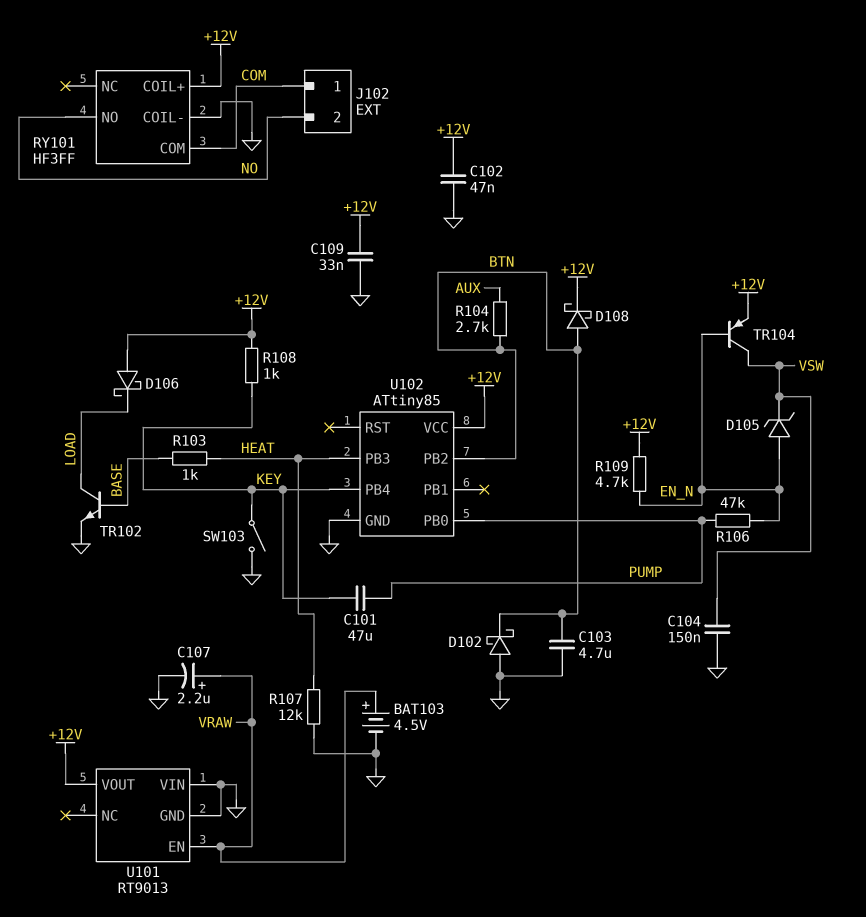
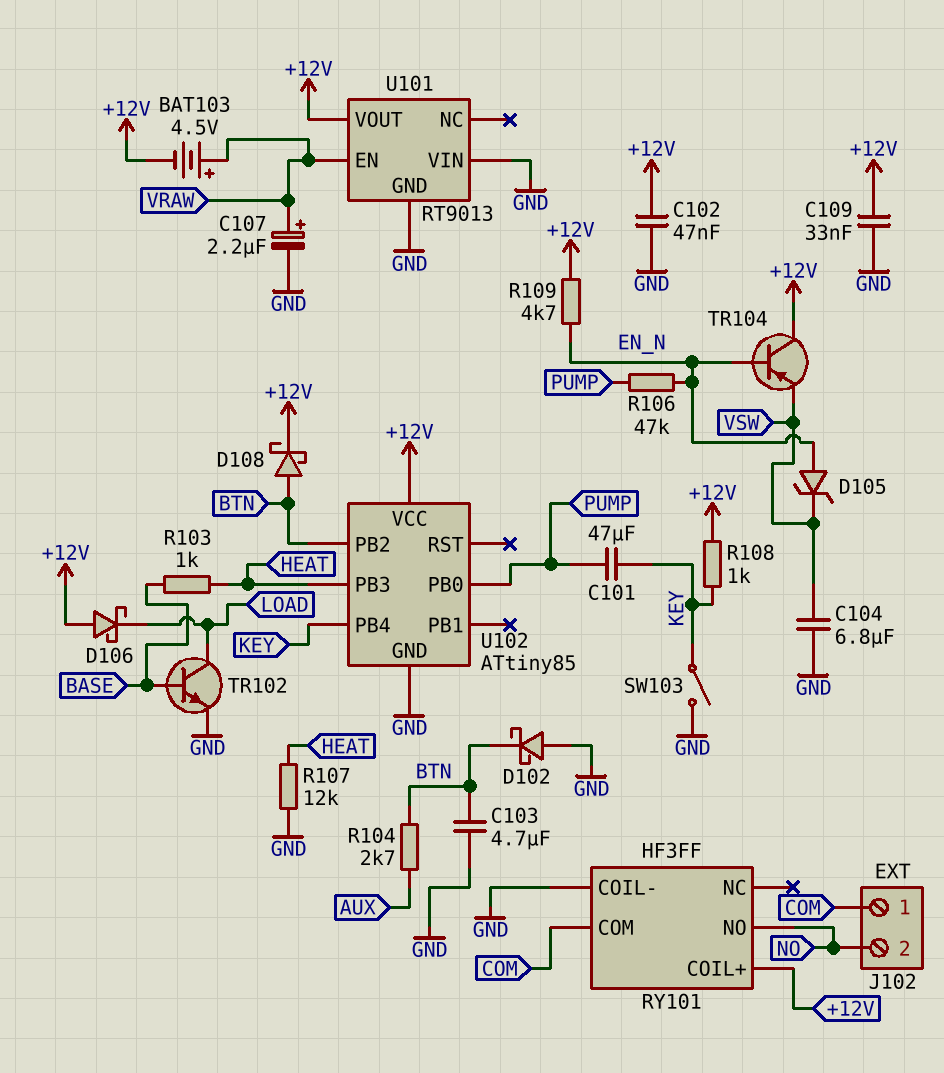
BAT103: 4.5V (plus VRAW, minus GND) -> 4.5V (plus VRAW, minus +12V)
C104: 150nF (GND, VSW) -> 6.8uF (GND, VSW)
TR104: PNP (B EN_N, C VSW, E +12V) -> PNP (B EN_N, C +12V, E VSW)

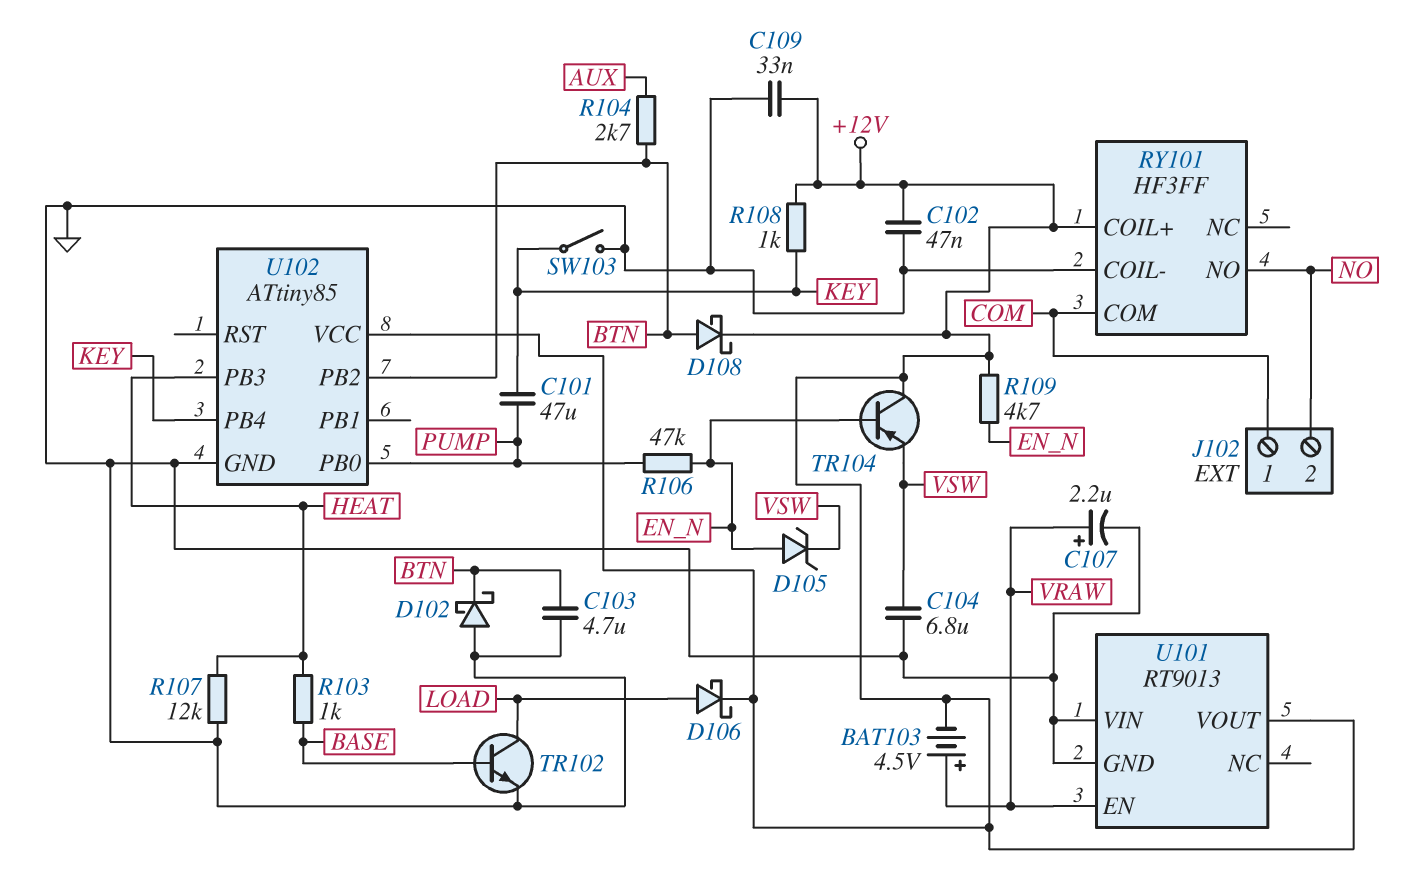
D106: schottky (A +12V, K LOAD) -> schottky (A LOAD, K +12V)

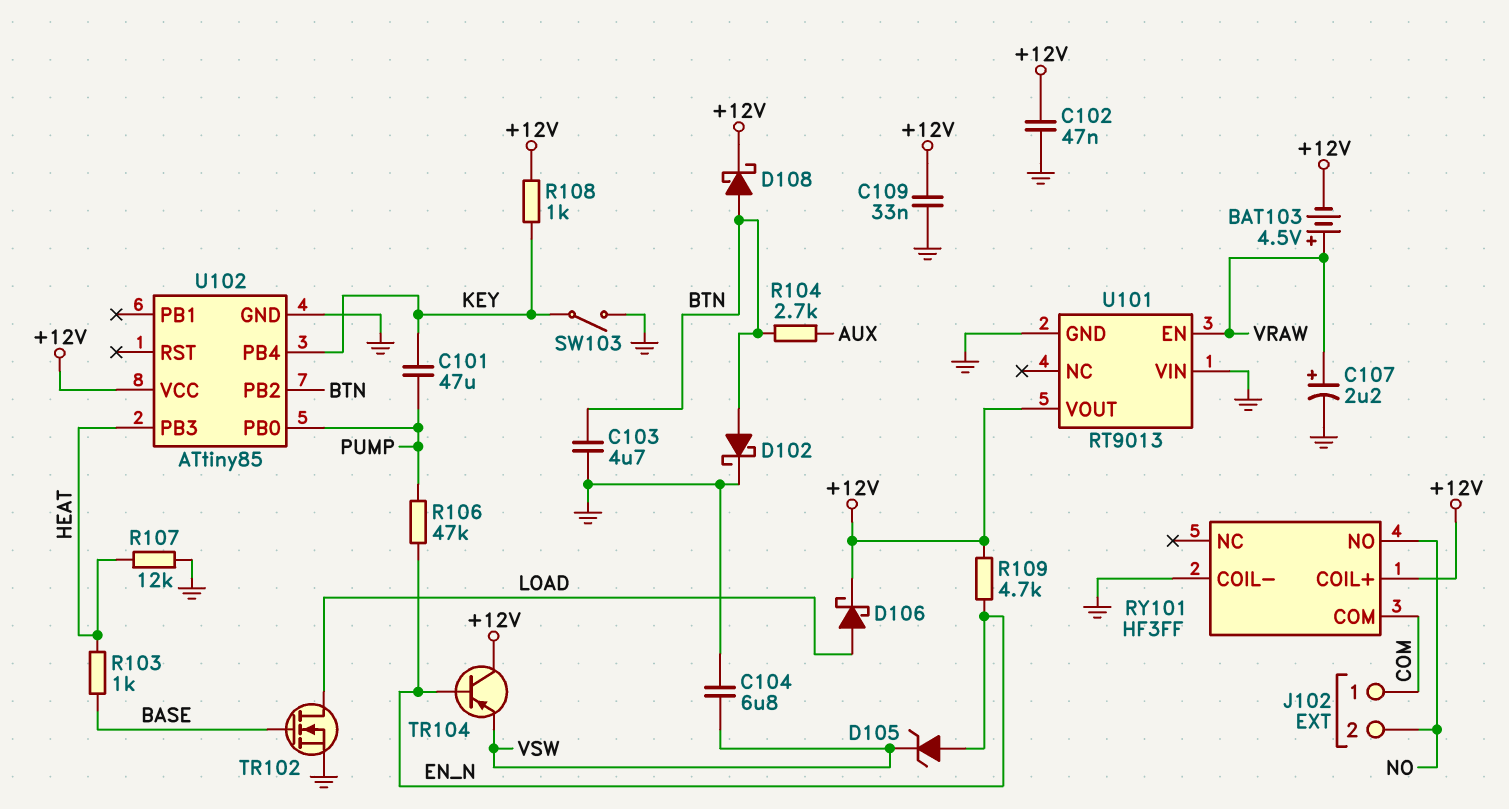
D102: schottky (A GND, K BTN) -> schottky (A BTN, K GND)
TR102: NPN (B BASE, C LOAD, E GND) -> NMOS (G BASE, D LOAD, S GND)

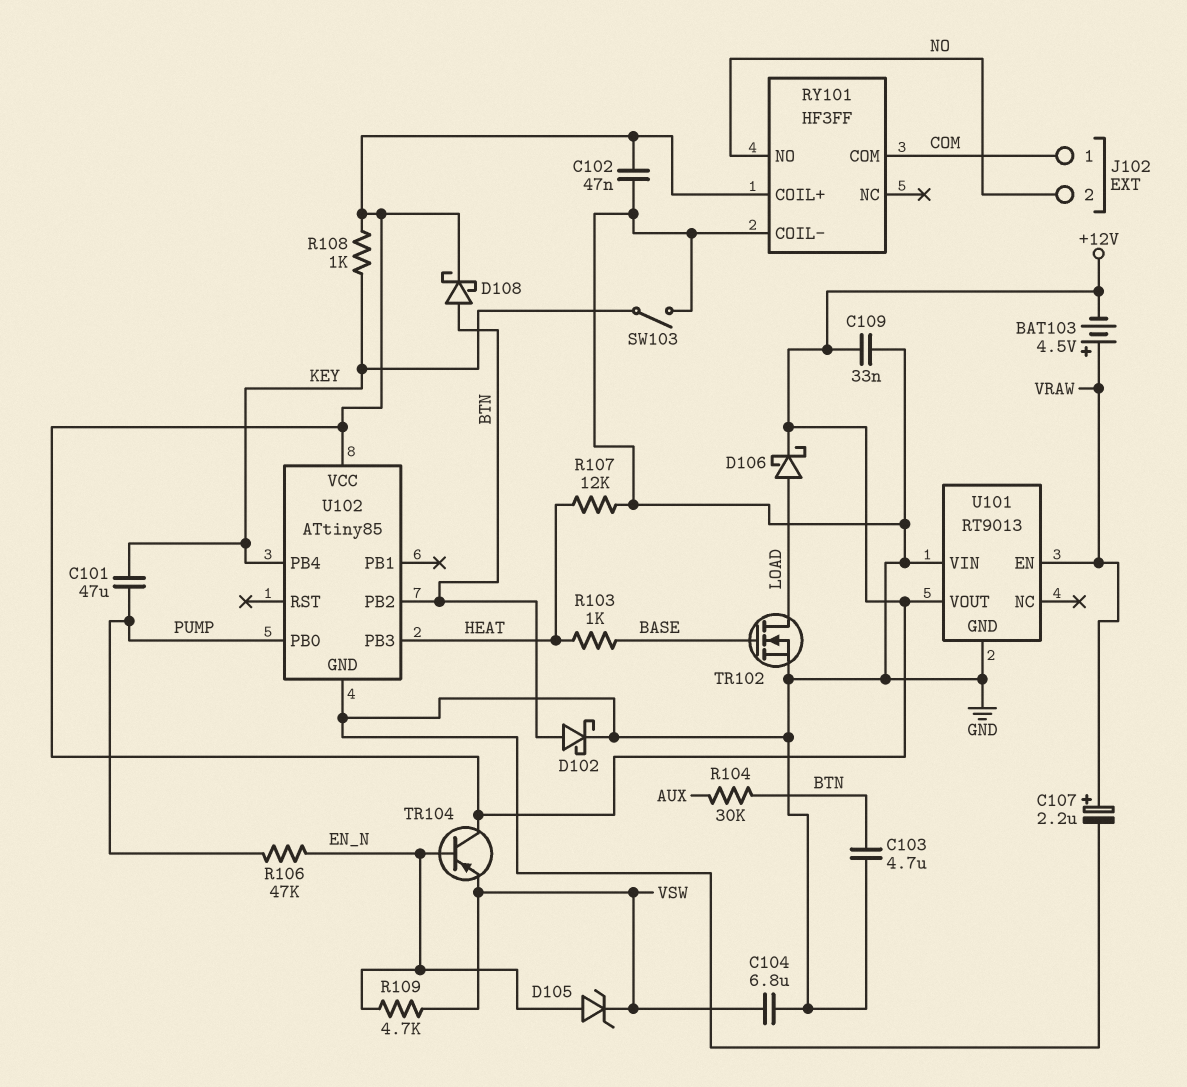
R104: 2.7k (AUX, BTN) -> 30k (AUX, BTN)
R109: 4.7k (+12V, EN_N) -> 4.7k (EN_N, VSW)

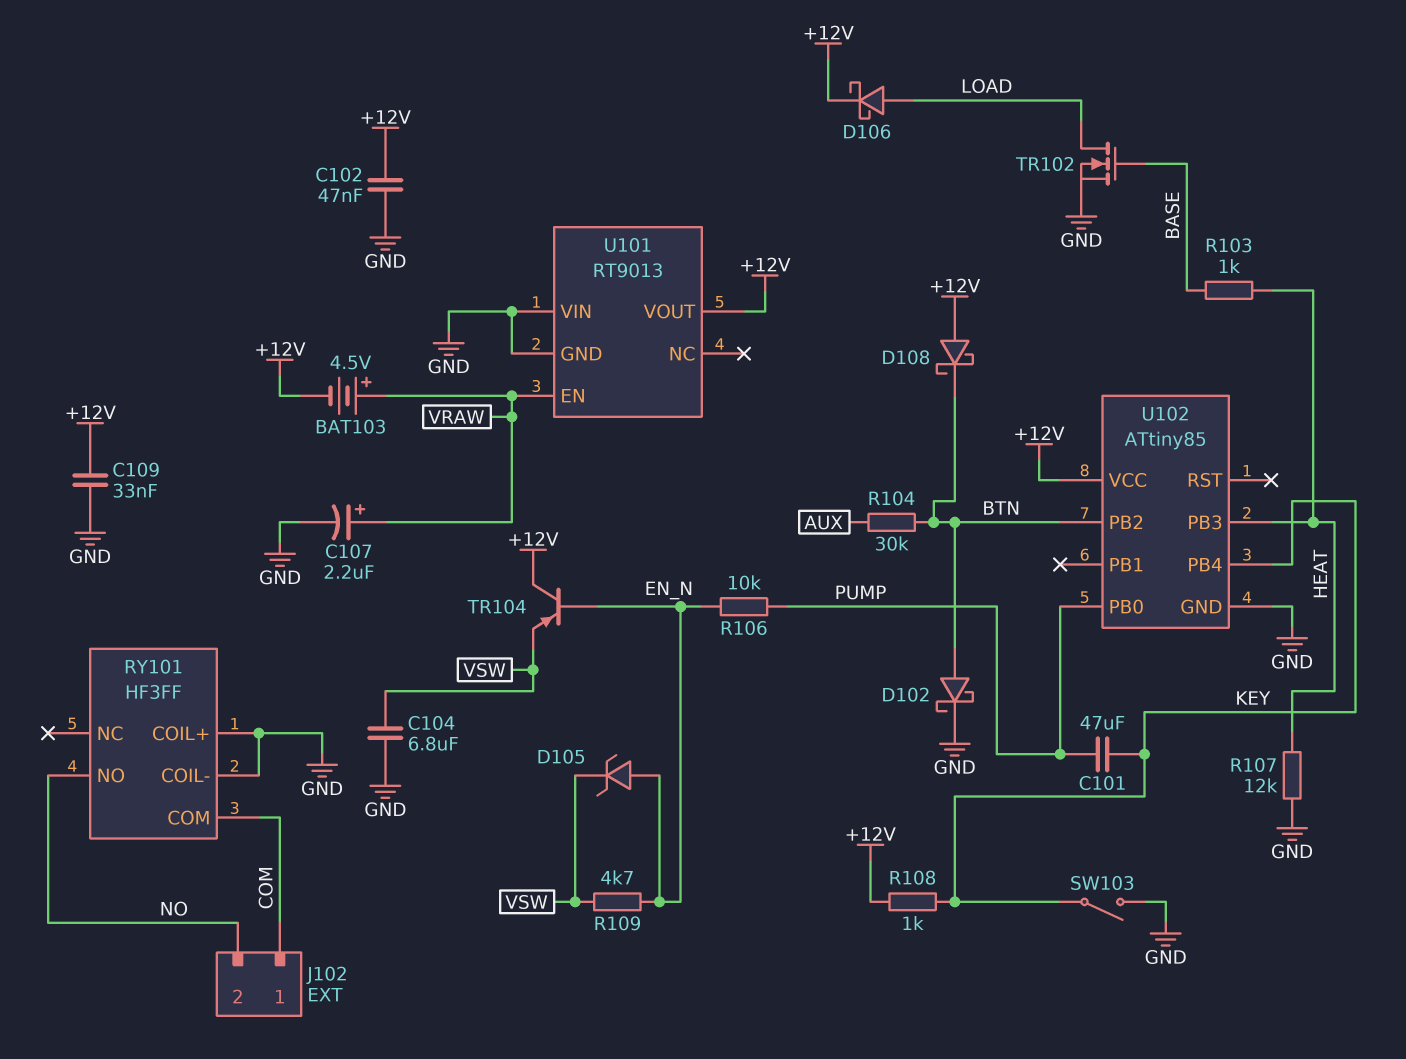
C103: 4.7uF (BTN, GND) -> none
D108: schottky (A BTN, K +12V) -> schottky (A +12V, K BTN)
R106: 47k (EN_N, PUMP) -> 10k (EN_N, PUMP)
RY101 pin COIL+: +12V -> GND

